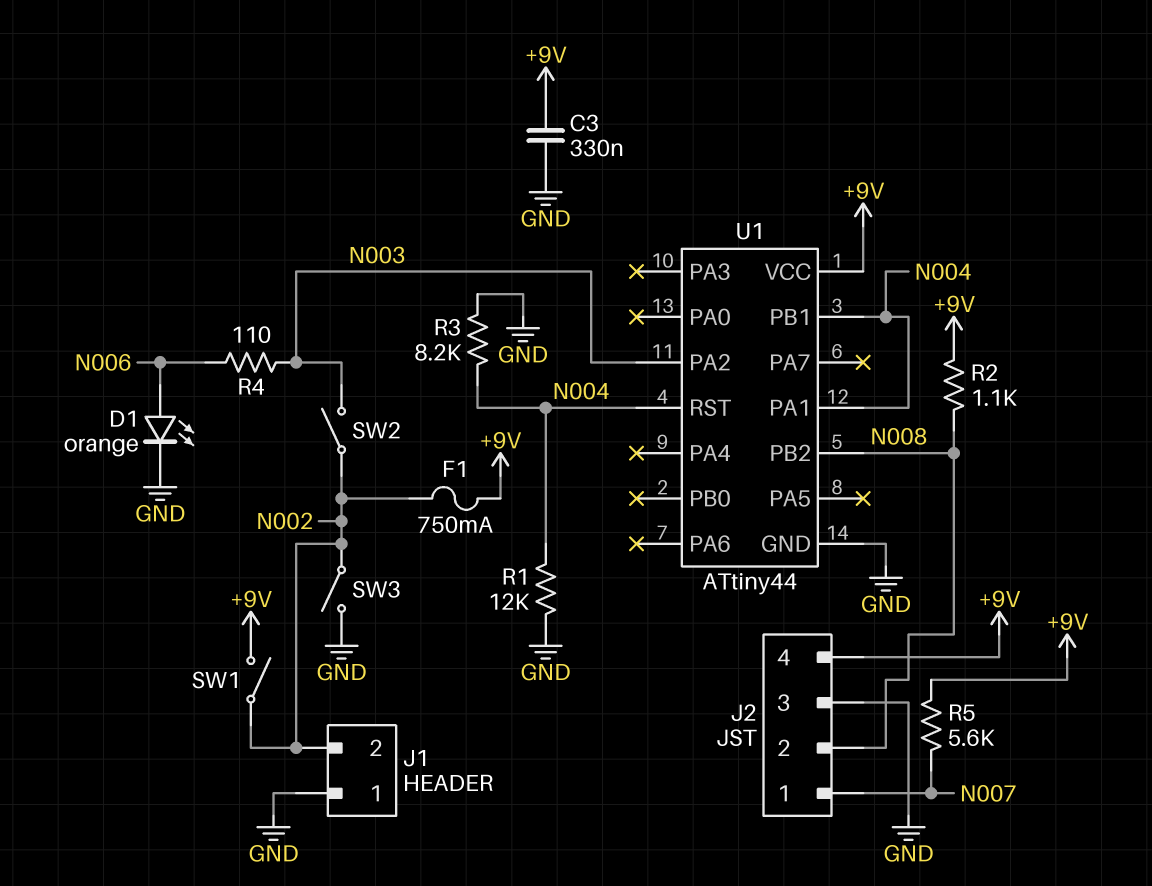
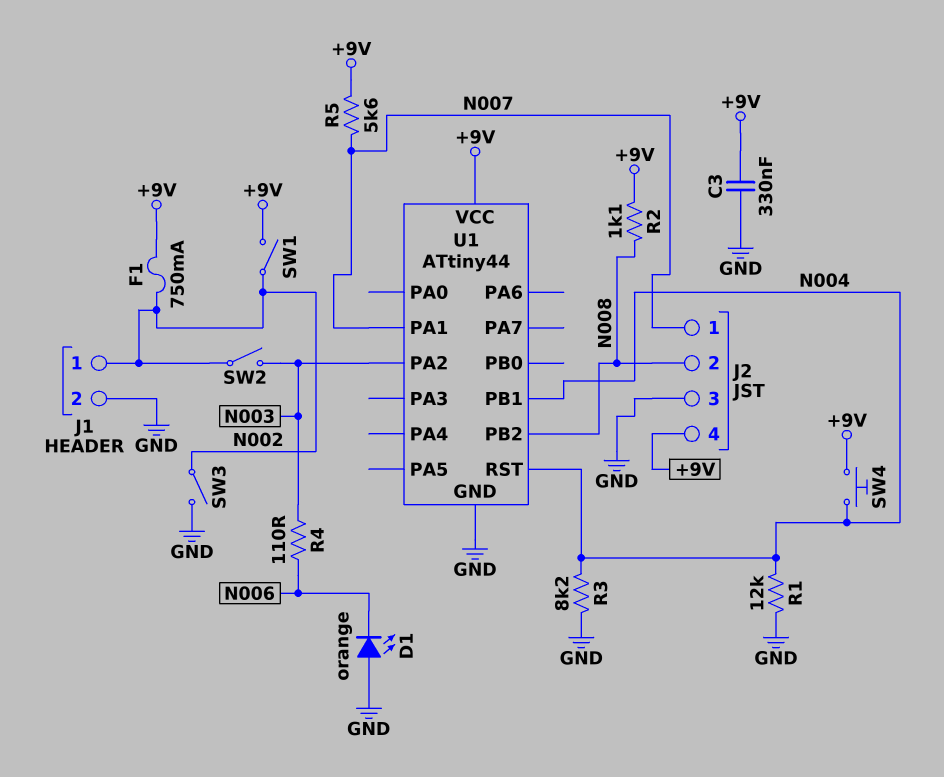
D1: LED orange (A N006, K GND) -> LED orange (A GND, K N006)
J1 pin 1: GND -> N002
J1 pin 2: N002 -> GND
SW4: none -> button (+9V, N004)
U1 pin PA1: N004 -> N007

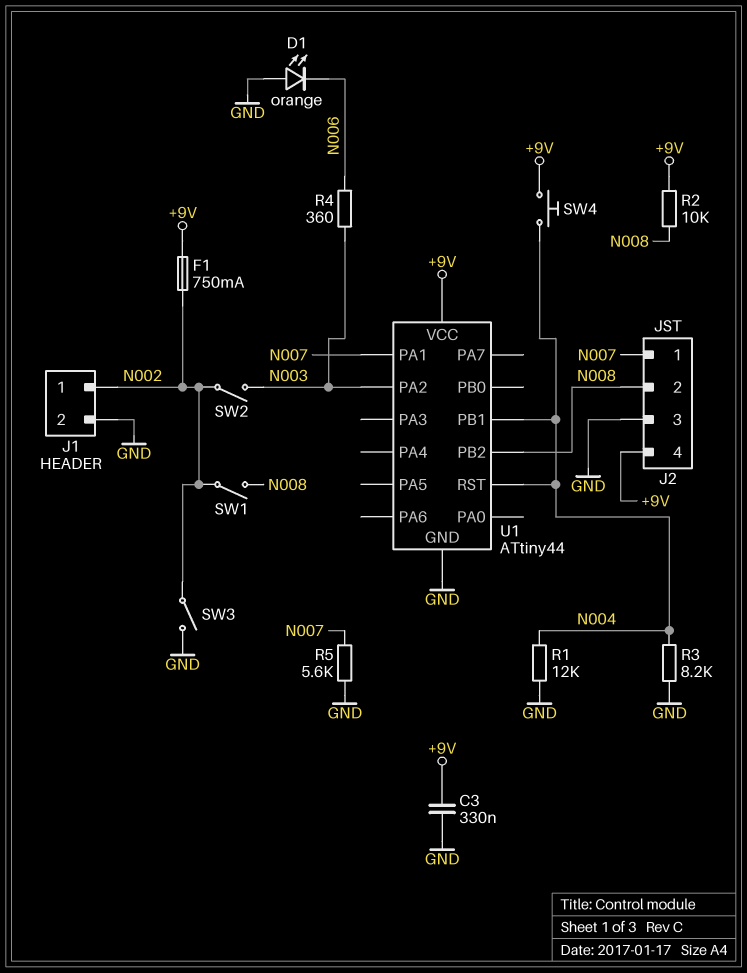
R2: 1.1k (+9V, N008) -> 10k (+9V, N008)
R4: 110 (N003, N006) -> 360 (N003, N006)
R5: 5.6k (+9V, N007) -> 5.6k (GND, N007)
SW1: switch (+9V, N002) -> switch (N002, N008)

